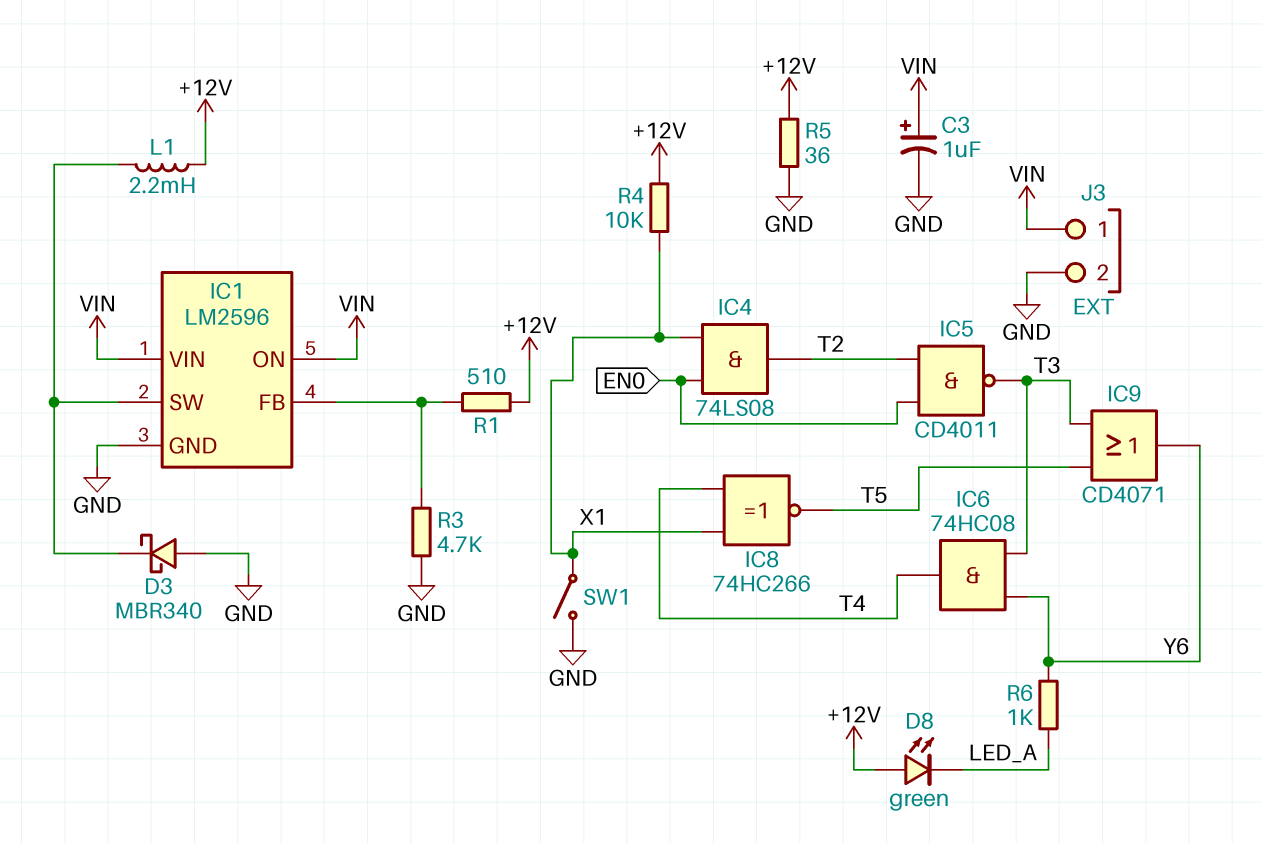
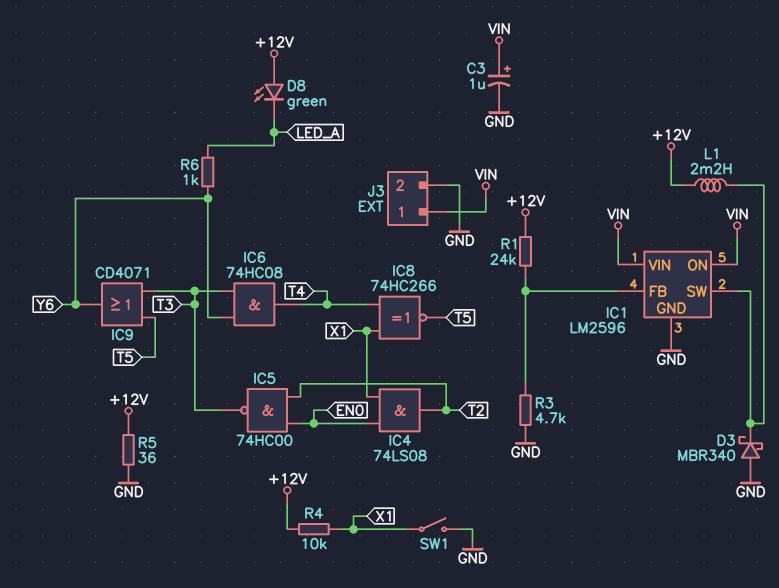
IC5: NAND CD4011 (in EN0, in T2, out T3) -> NAND 74HC00 (in EN0, in T2, out T3)
R1: 510 (+12V, IC1/FB) -> 24k (+12V, IC1/FB)

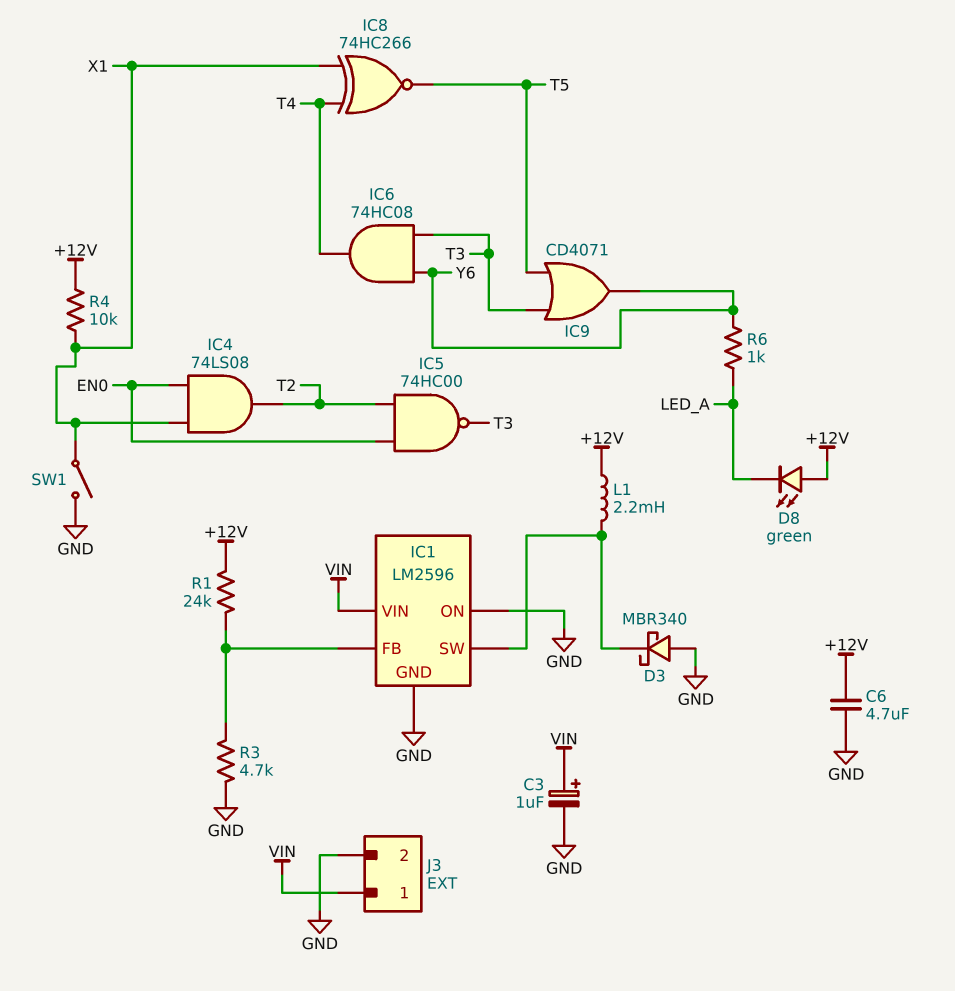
C6: none -> 4.7uF (+12V, GND)
IC1 pin ON: VIN -> GND
R5: 36 (+12V, GND) -> none

